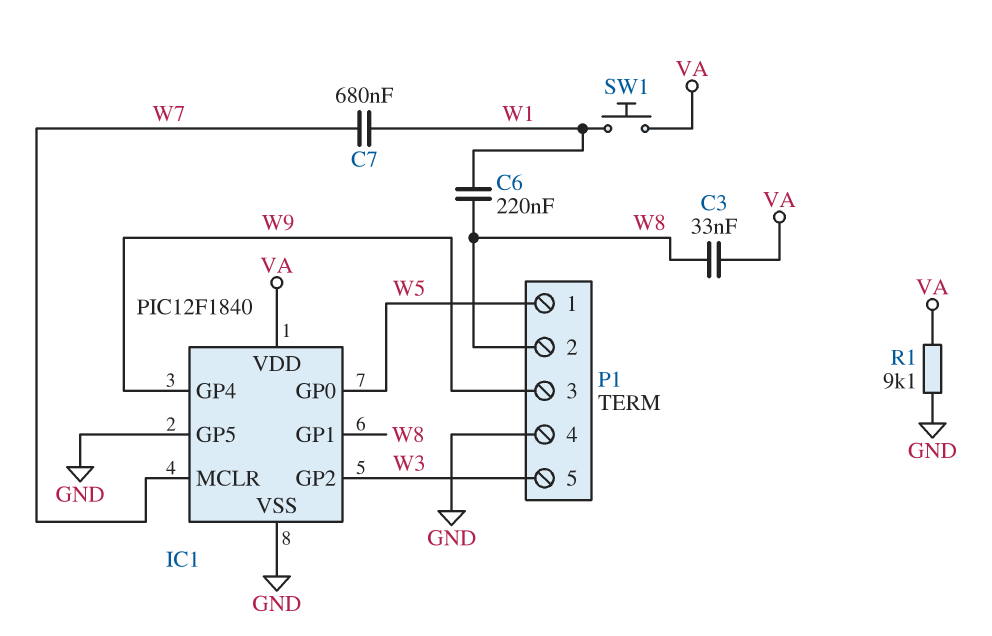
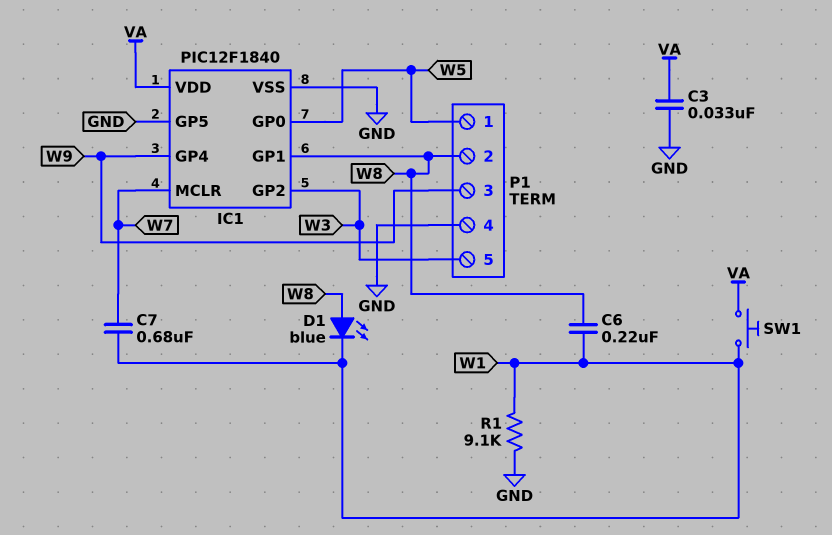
C3: 33nF (VA, W8) -> 33nF (GND, VA)
D1: none -> LED blue (A W8, K W1)
R1: 9.1k (GND, VA) -> 9.1k (GND, W1)

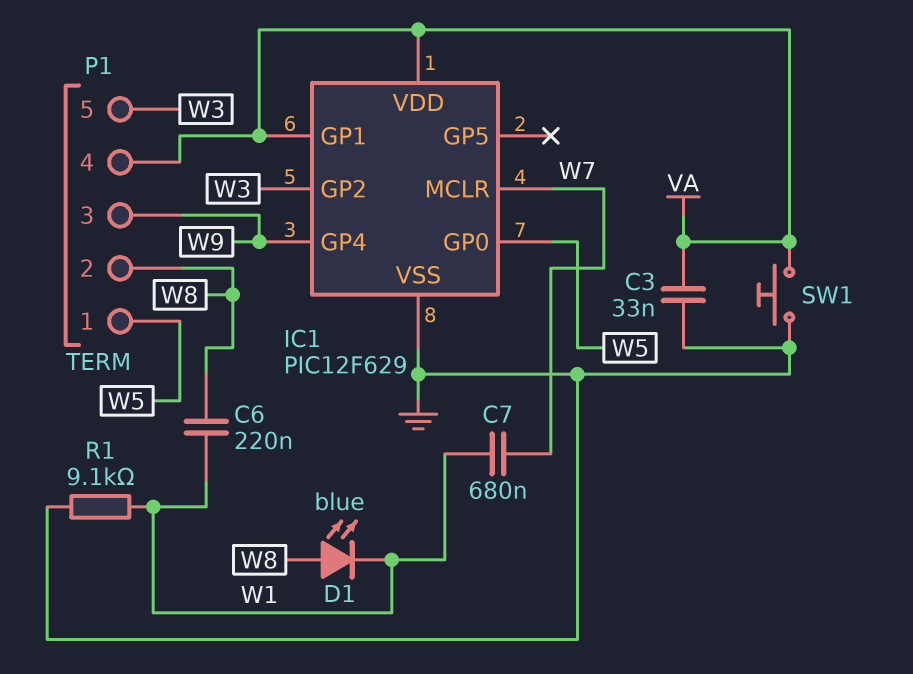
IC1: PIC12F1840 -> PIC12F629
IC1 pin GP1: W8 -> VA
IC1 pin GP5: GND -> none
P1 pin 4: GND -> VA
SW1: button (VA, W1) -> button (GND, VA)

